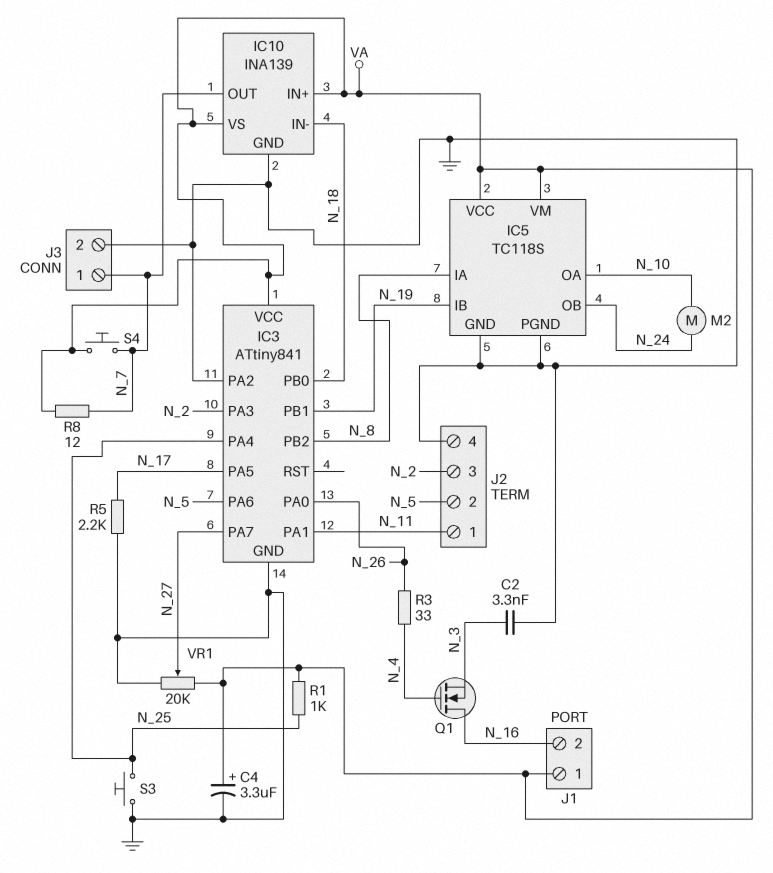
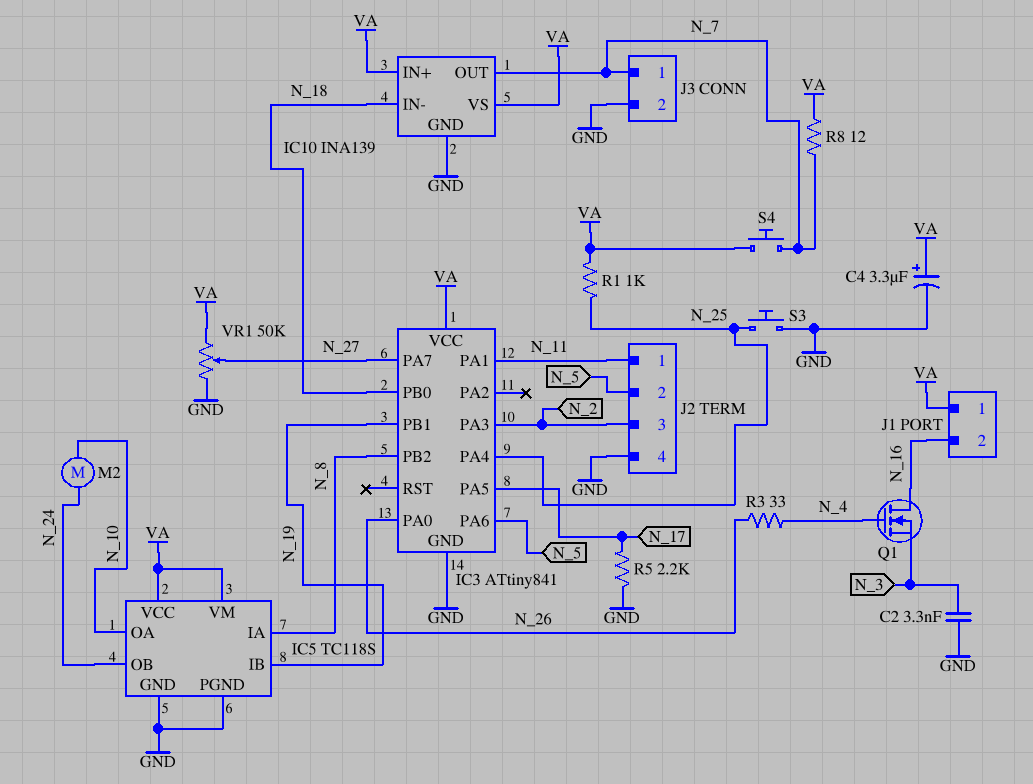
IC3 pin PA2: GND -> none
VR1: 20k (GND, VA, wiper N_27) -> 50k (GND, VA, wiper N_27)

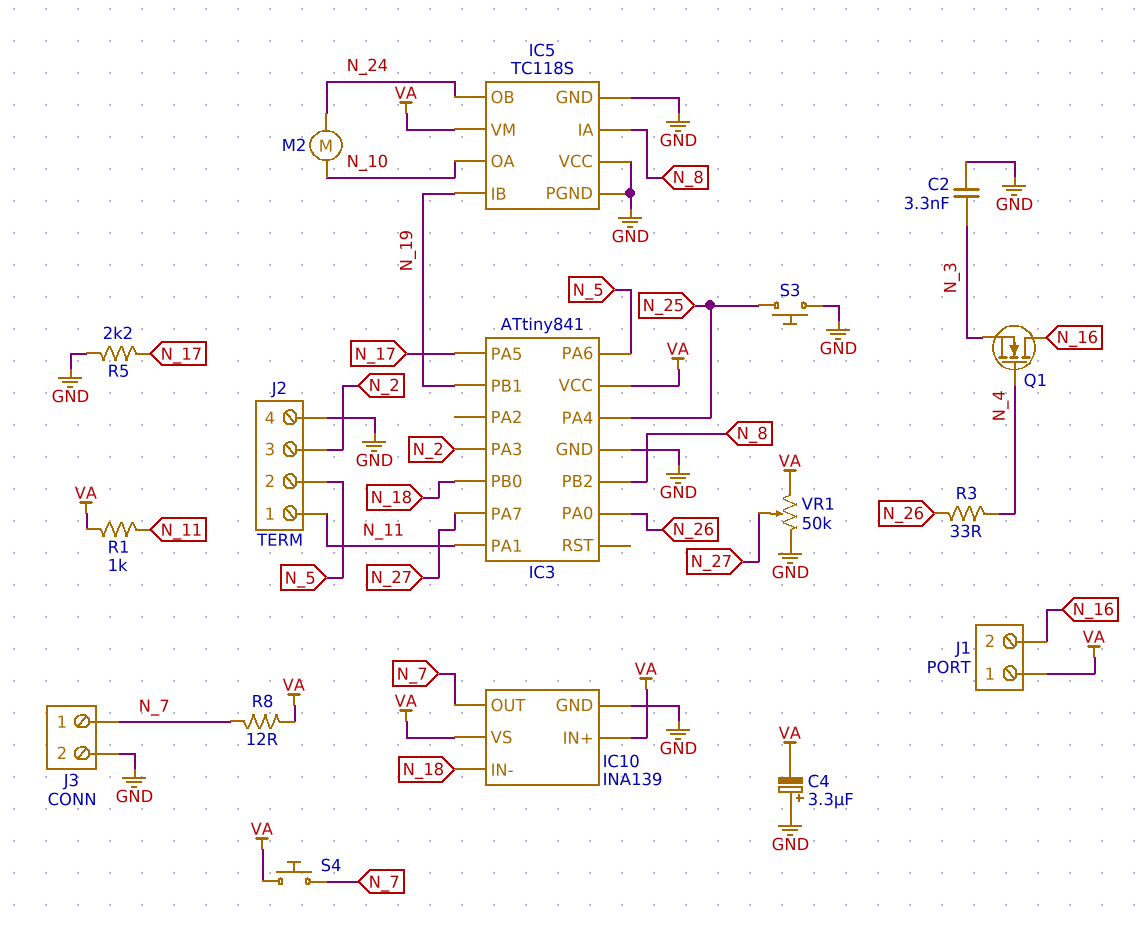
C4: 3.3uF (plus VA, minus GND) -> 3.3uF (plus GND, minus VA)
IC5 pin VCC: VA -> GND
R1: 1k (N_25, VA) -> 1k (N_11, VA)

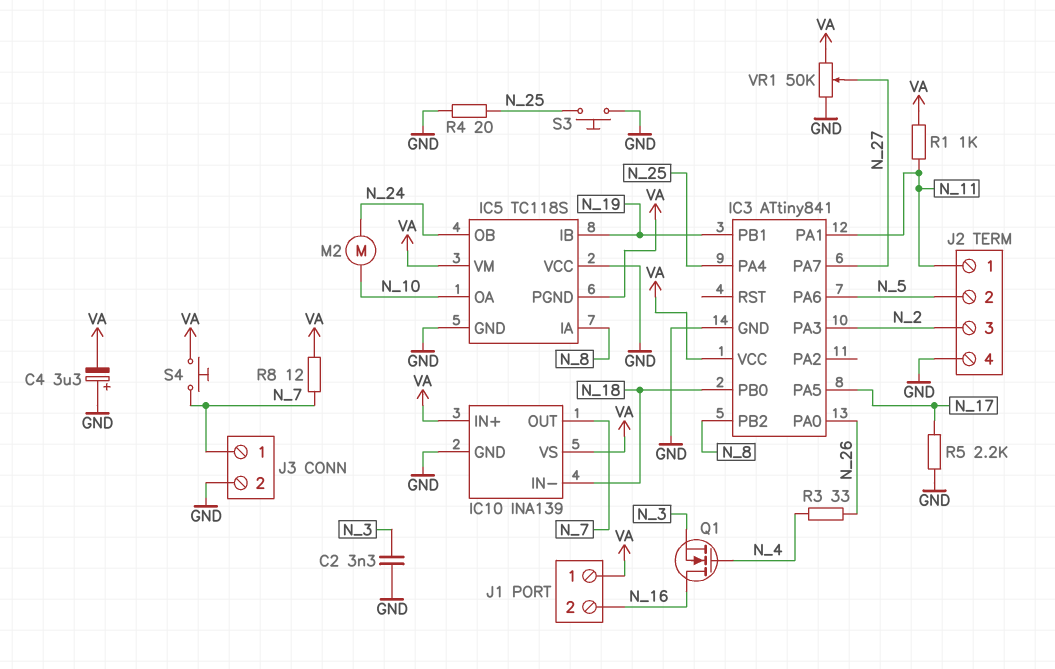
IC5 pin PGND: GND -> VA
R4: none -> 20 (GND, N_25)

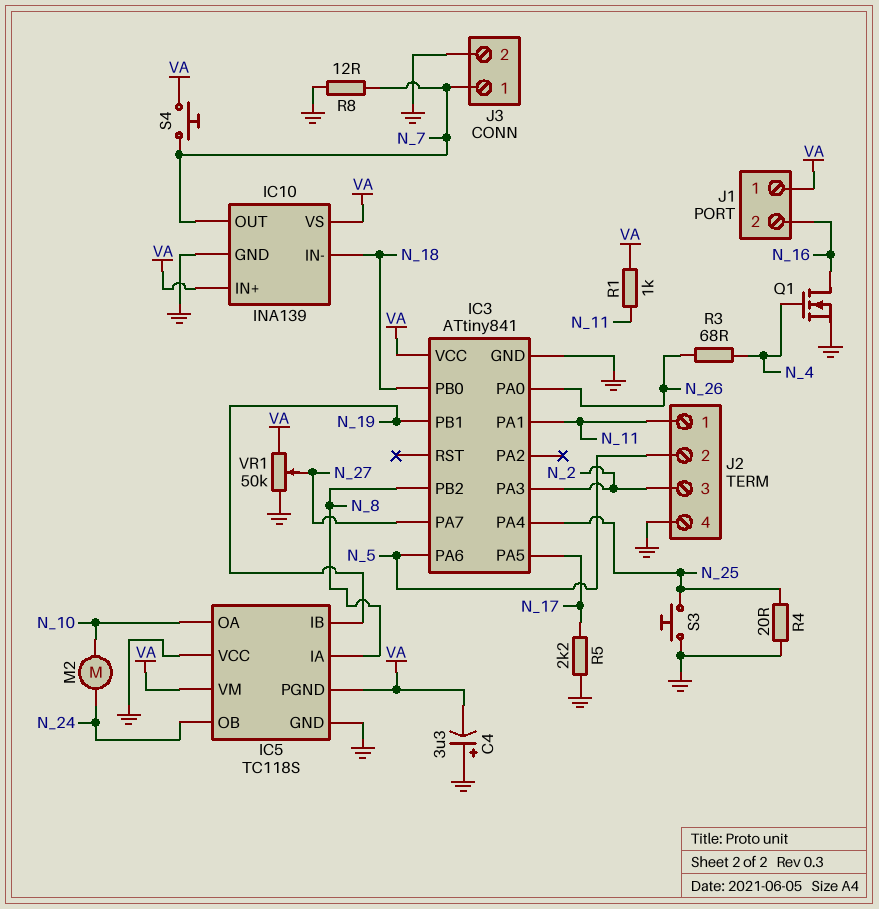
C2: 3.3nF (GND, N_3) -> none
Q1: NMOS (G N_4, D N_16, S N_3) -> NMOS (G N_4, D N_16, S GND)
R3: 33 (N_4, N_26) -> 68 (N_4, N_26)
R8: 12 (N_7, VA) -> 12 (GND, N_7)

